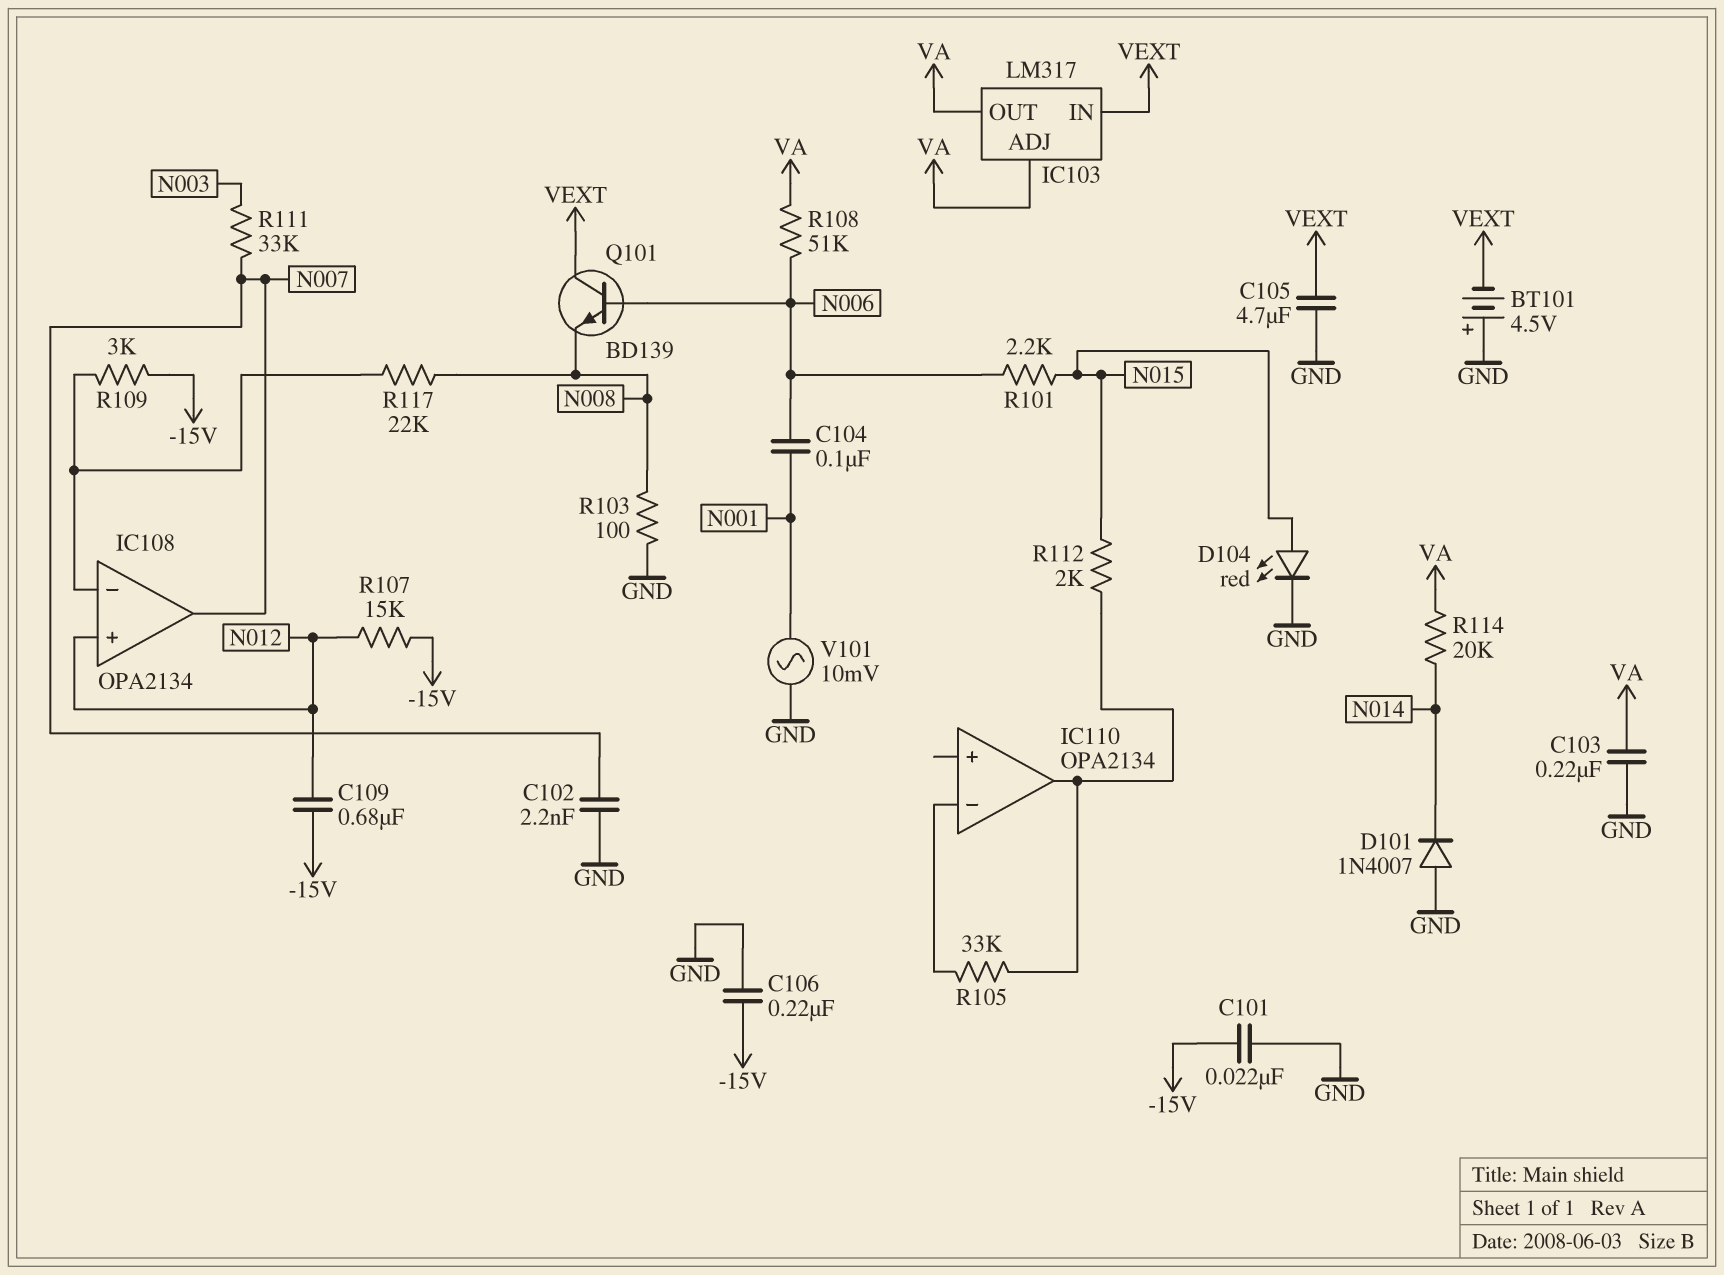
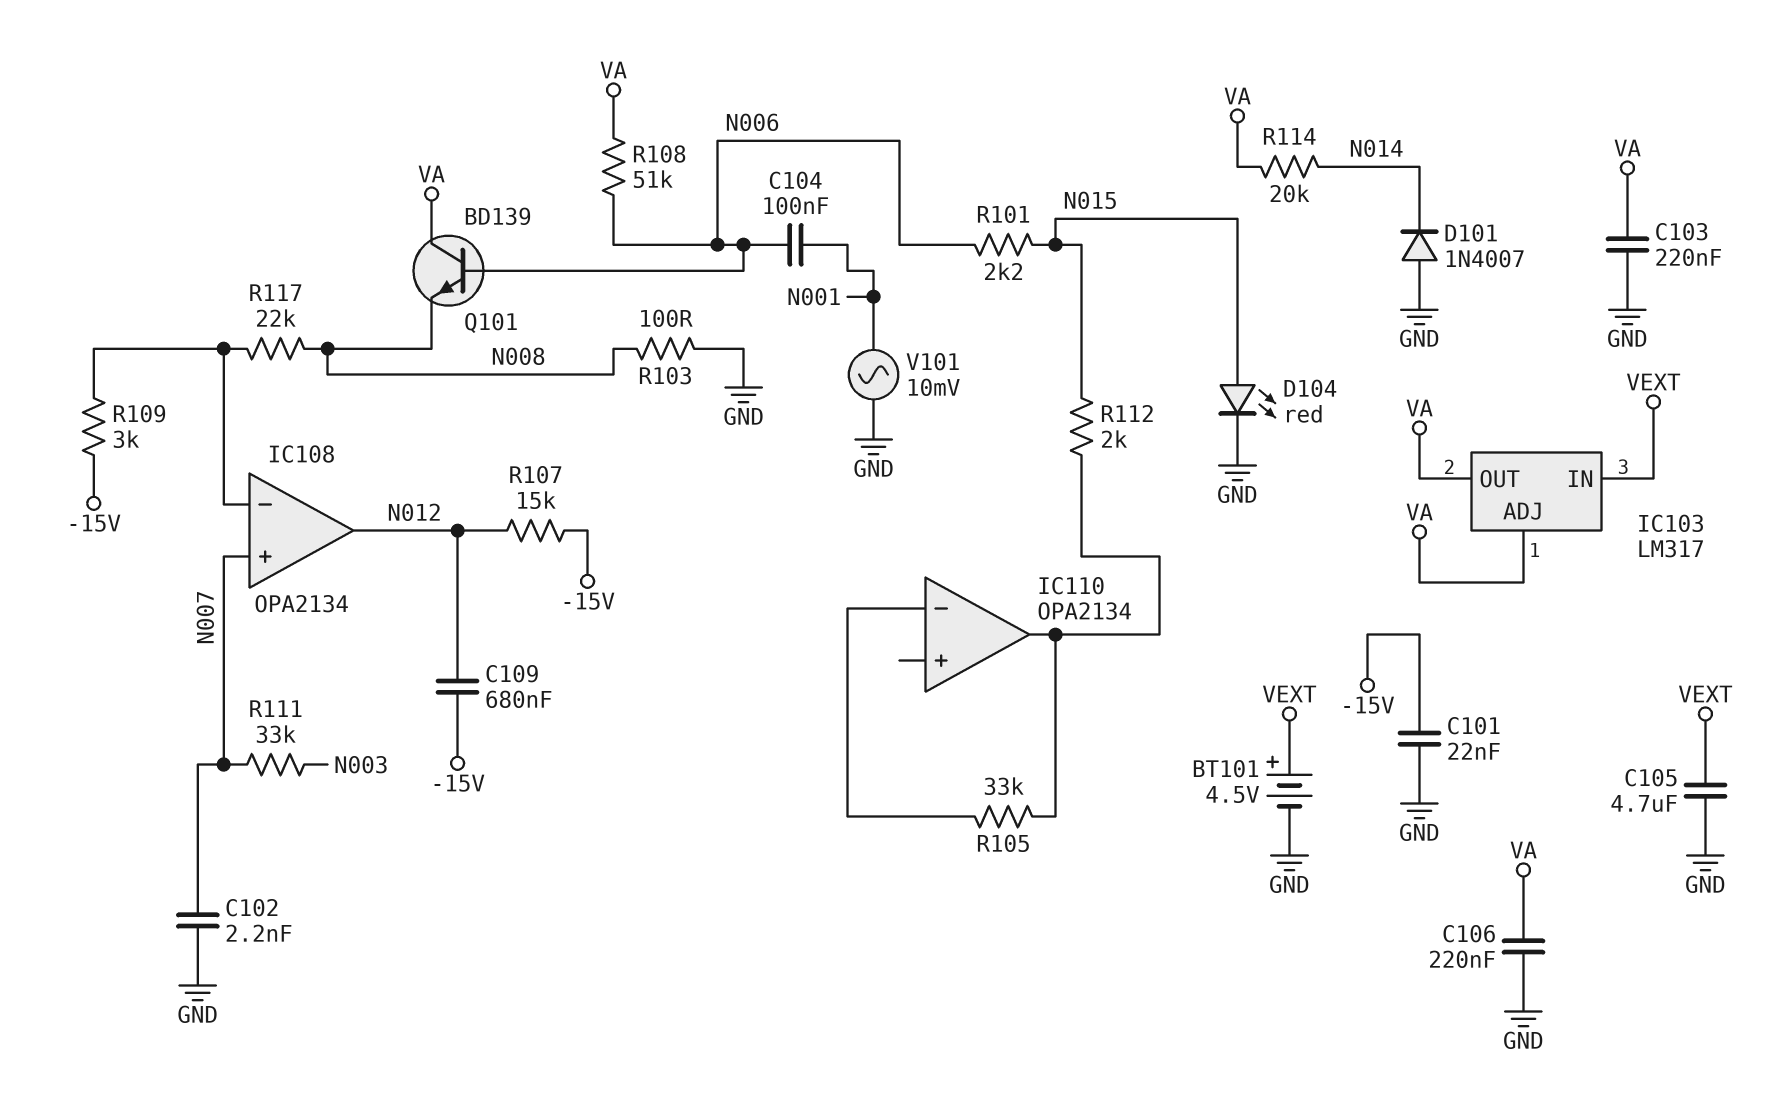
BT101: 4.5V (plus GND, minus VEXT) -> 4.5V (plus VEXT, minus GND)
C106: 220nF (-15V, GND) -> 220nF (GND, VA)
IC108 pin in+: N012 -> N007
IC108 pin out: N007 -> N012
Q101: NPN BD139 (B N006, C VEXT, E N008) -> NPN BD139 (B N006, C VA, E N008)

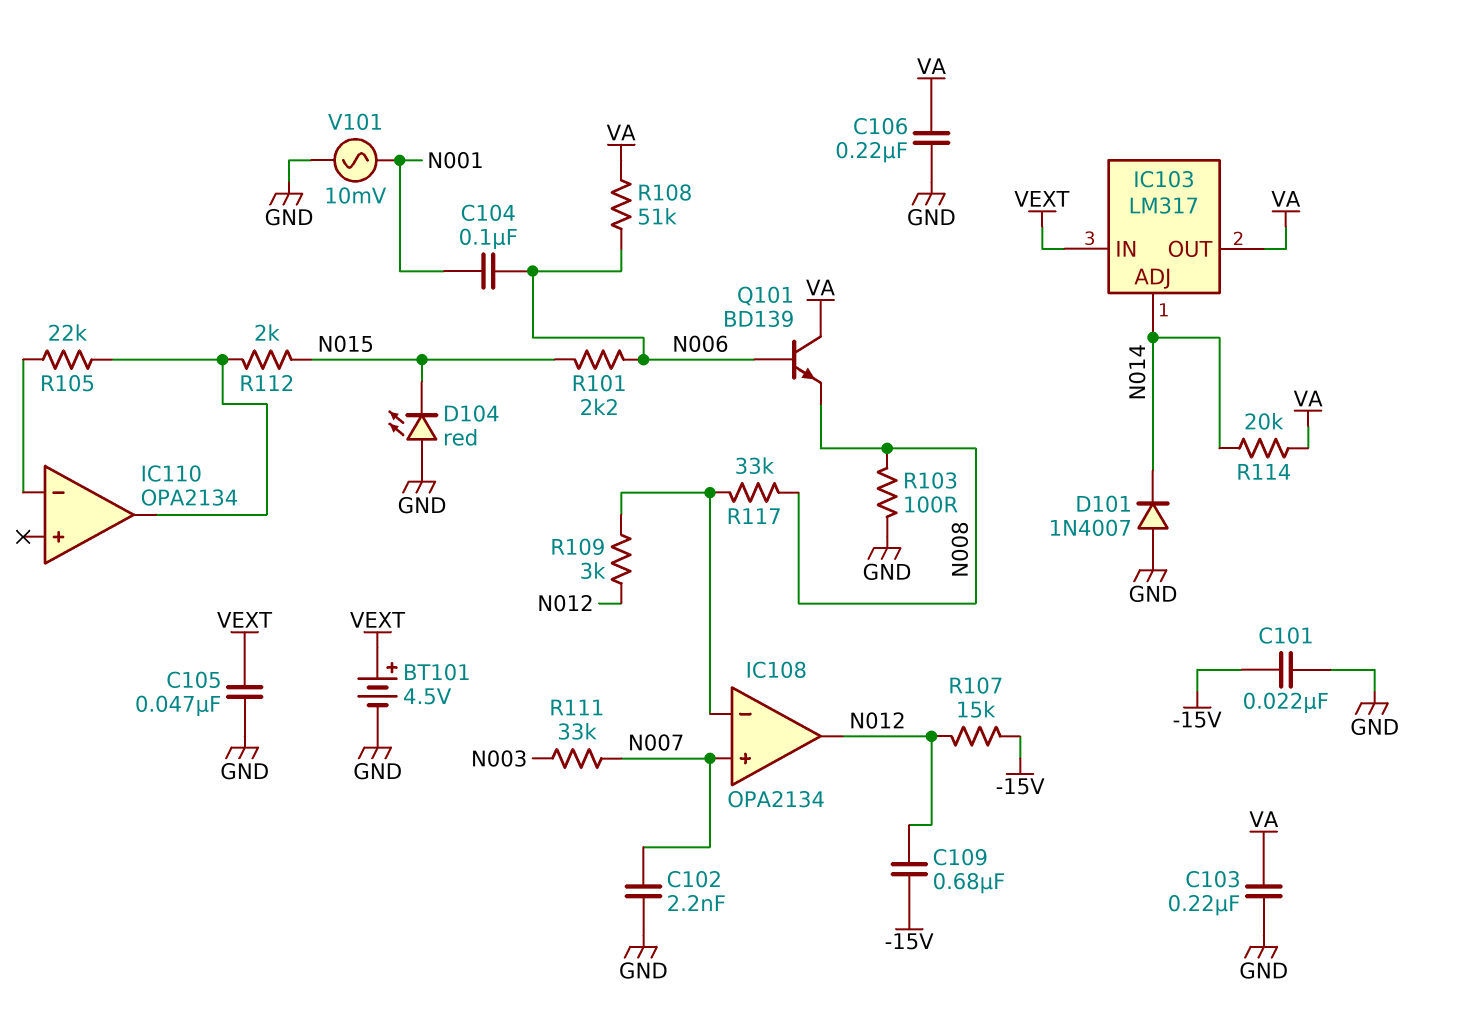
C105: 4.7uF (GND, VEXT) -> 47nF (GND, VEXT)
D104: LED red (A N015, K GND) -> LED red (A GND, K N015)
IC103 pin ADJ: VA -> N014
R105: 33k (IC110/in-, IC110/out) -> 22k (IC110/in-, IC110/out)
R109: 3k (-15V, IC108/in-) -> 3k (IC108/in-, N012)
R117: 22k (IC108/in-, N008) -> 33k (IC108/in-, N008)

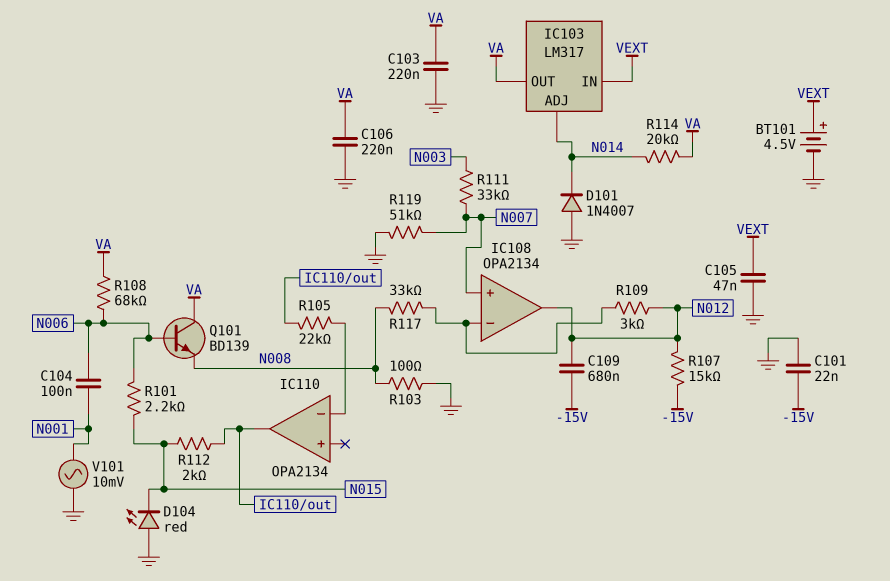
C102: 2.2nF (GND, N007) -> none
R108: 51k (N006, VA) -> 68k (N006, VA)
R119: none -> 51k (GND, N007)

